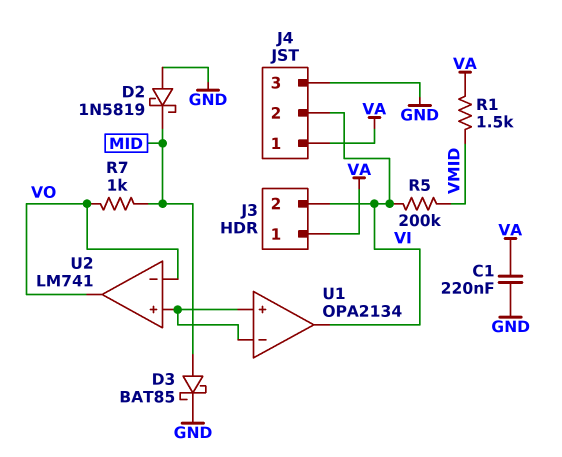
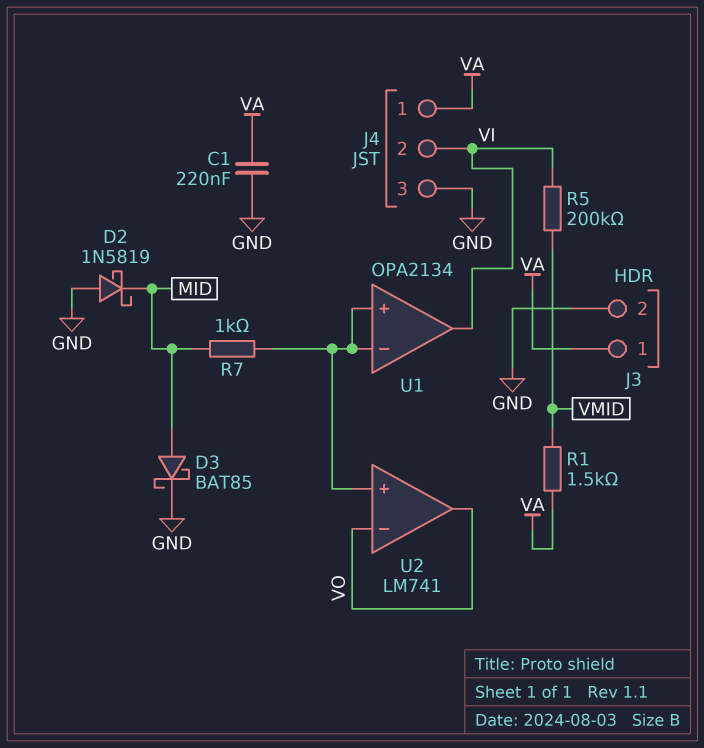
J3 pin 2: VI -> GND
R7: 1k (MID, VO) -> 1k (MID, U1/in+)

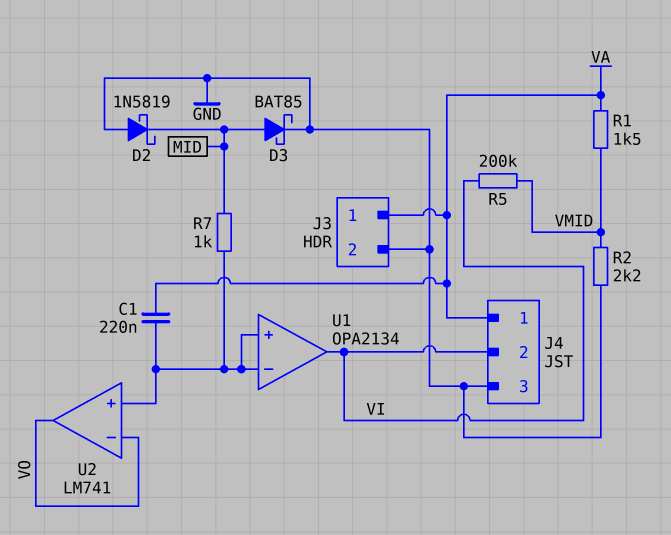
C1: 220nF (GND, VA) -> 220nF (U1/in+, VA)
R2: none -> 2.2k (GND, VMID)

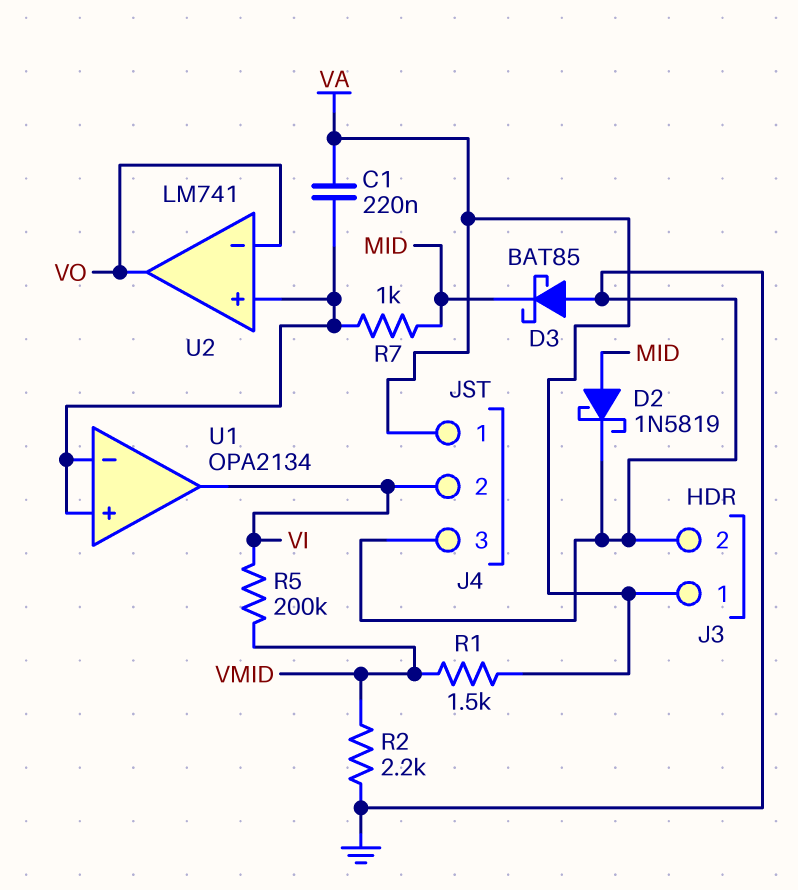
D2: schottky 1N5819 (A GND, K MID) -> schottky 1N5819 (A MID, K GND)
D3: schottky BAT85 (A MID, K GND) -> schottky BAT85 (A GND, K MID)

